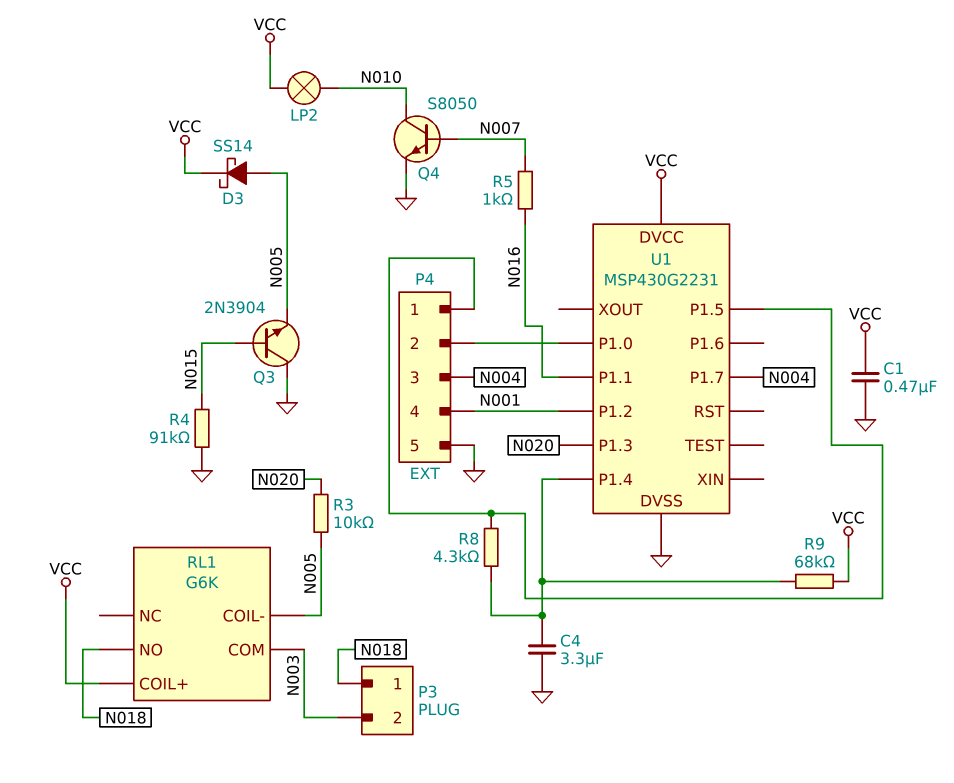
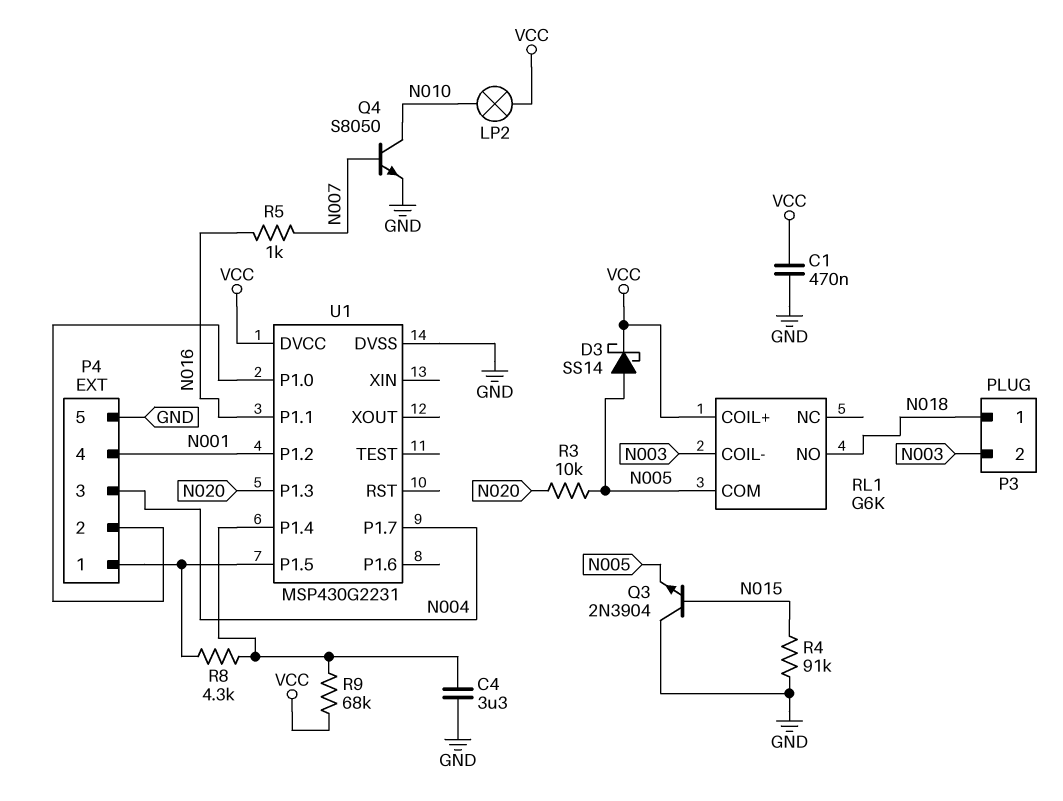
RL1 pin COIL-: N005 -> N003
RL1 pin COM: N003 -> N005

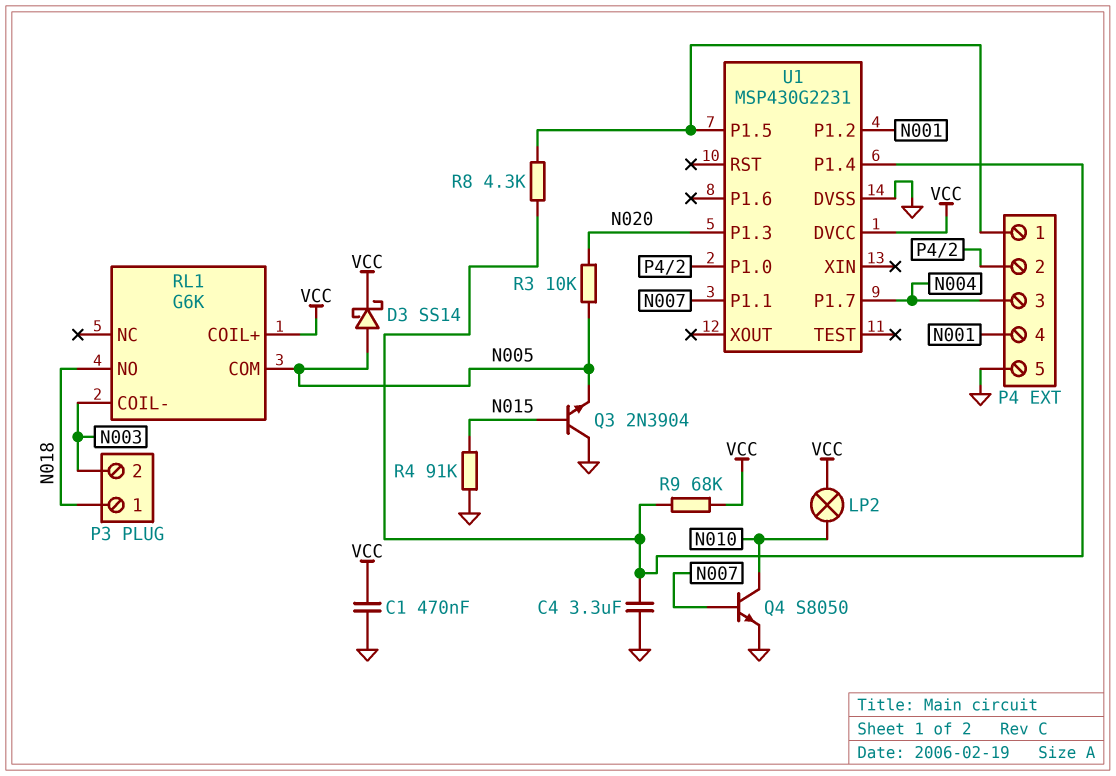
R5: 1k (N007, N016) -> none
U1 pin P1.1: N016 -> N007

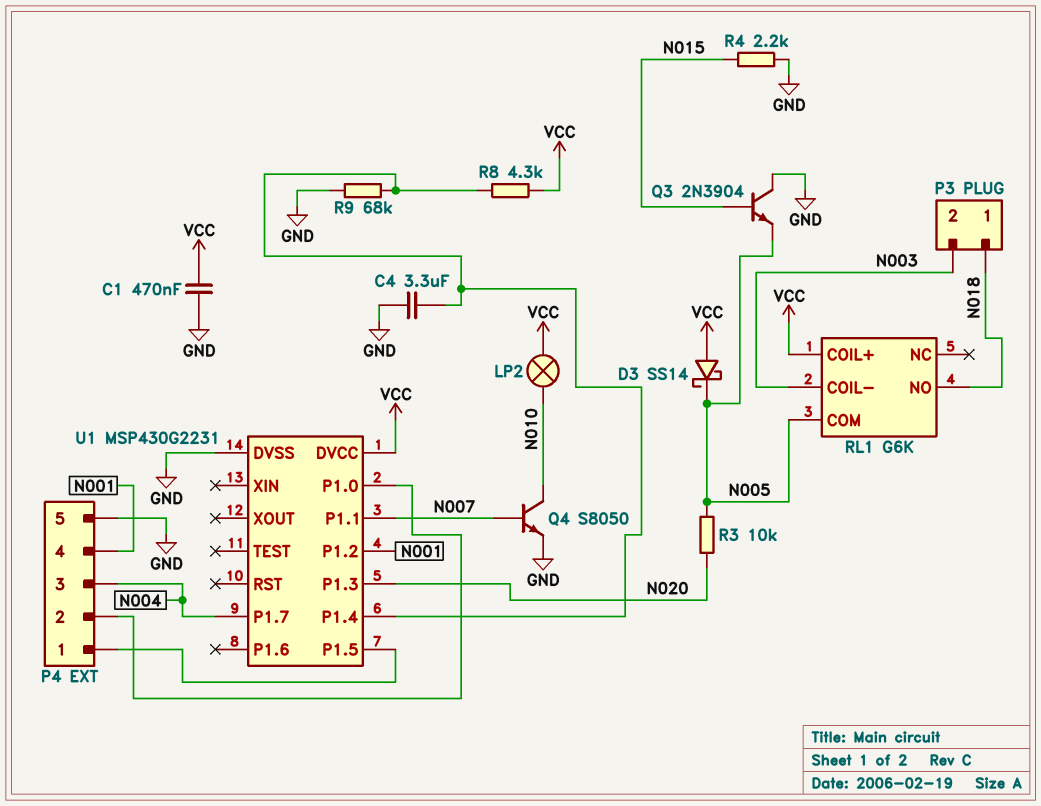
D3: schottky SS14 (A N005, K VCC) -> schottky SS14 (A VCC, K N005)
R4: 91k (GND, N015) -> 2.2k (GND, N015)
R8: 4.3k (P4/1, U1/P1.4) -> 4.3k (U1/P1.4, VCC)
R9: 68k (U1/P1.4, VCC) -> 68k (GND, U1/P1.4)

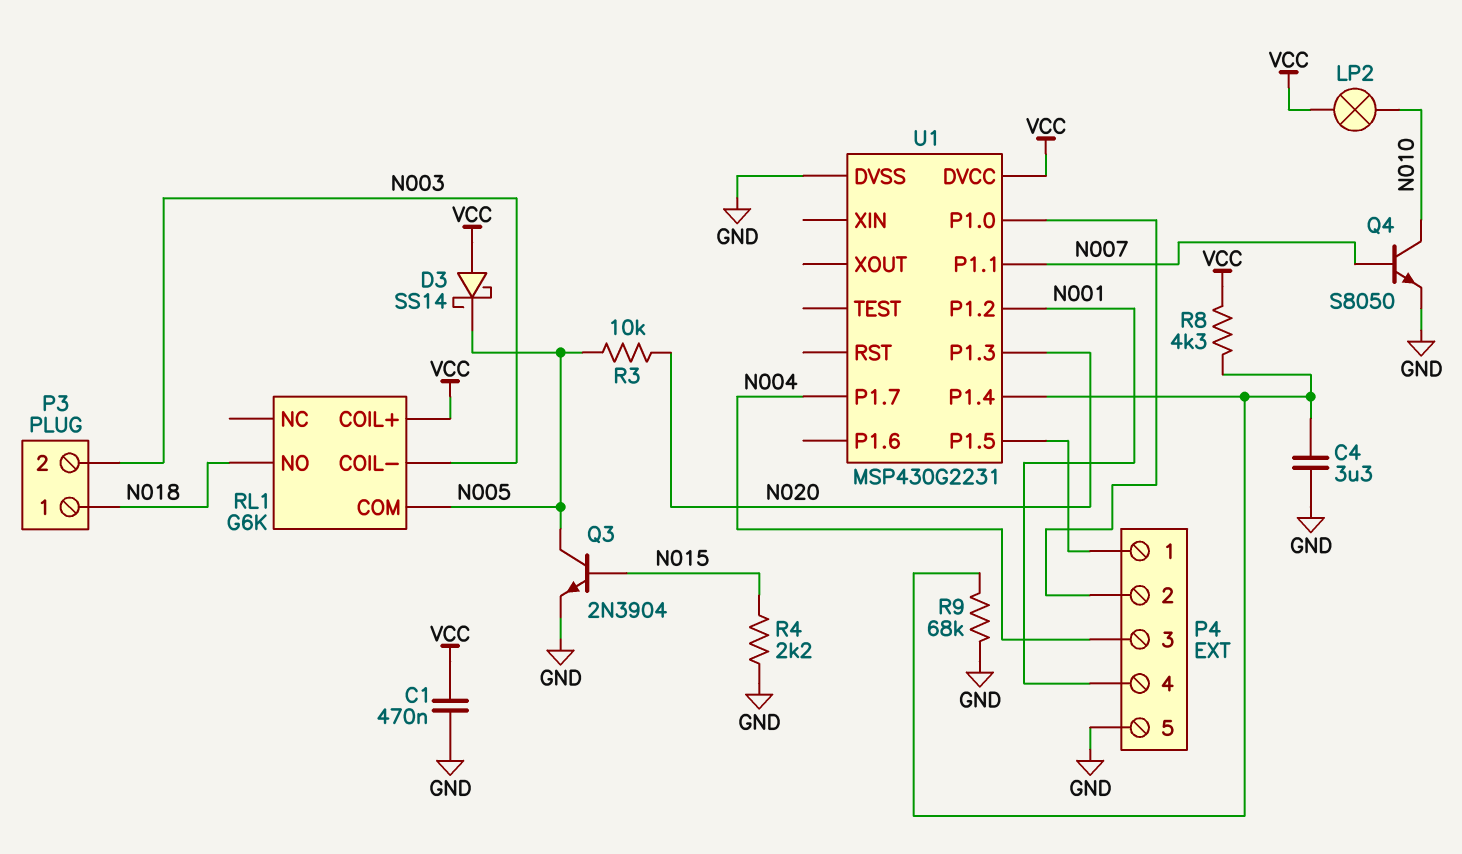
Q3: NPN 2N3904 (B N015, C GND, E N005) -> NPN 2N3904 (B N015, C N005, E GND)

